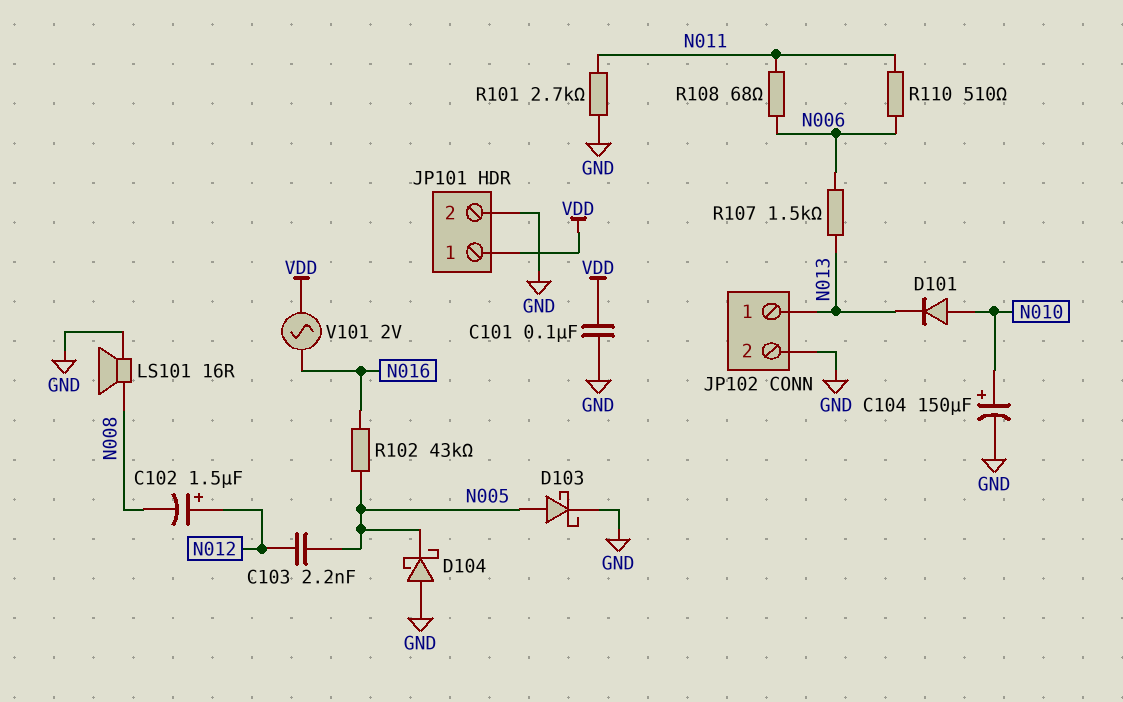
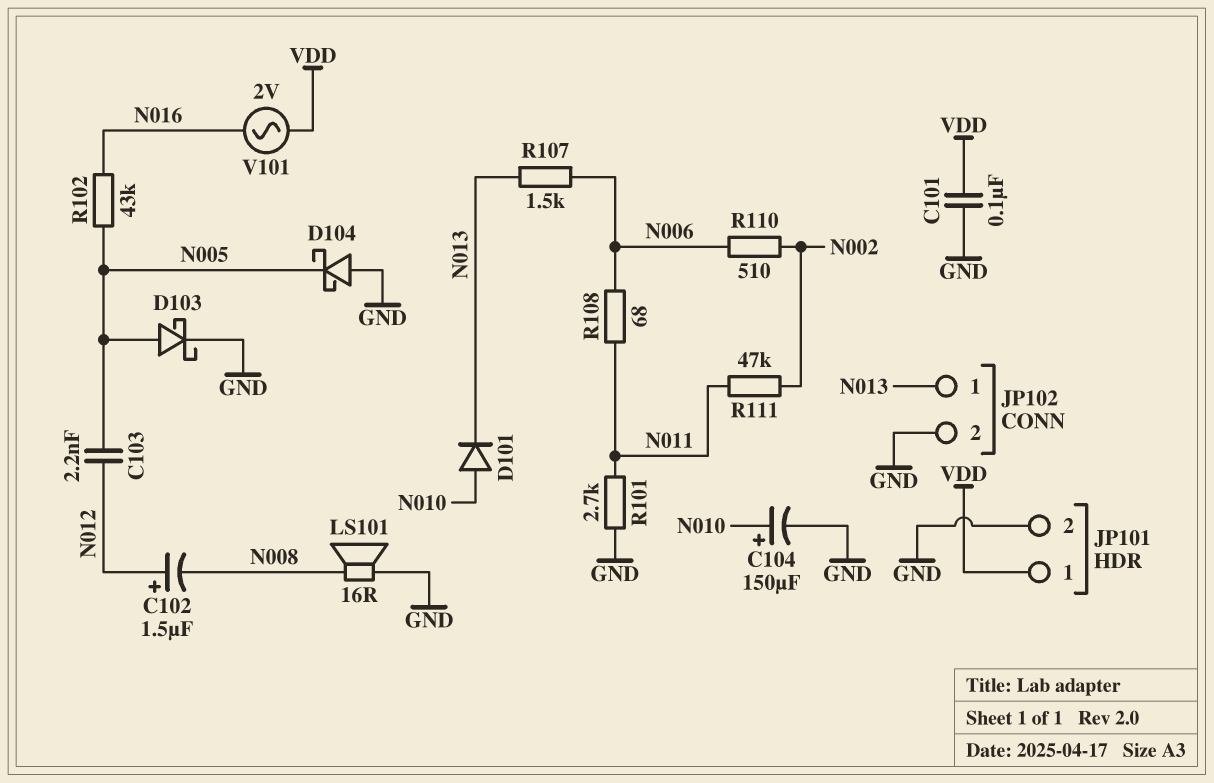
R110: 510 (N006, N011) -> 510 (N002, N006)
R111: none -> 47k (N002, N011)

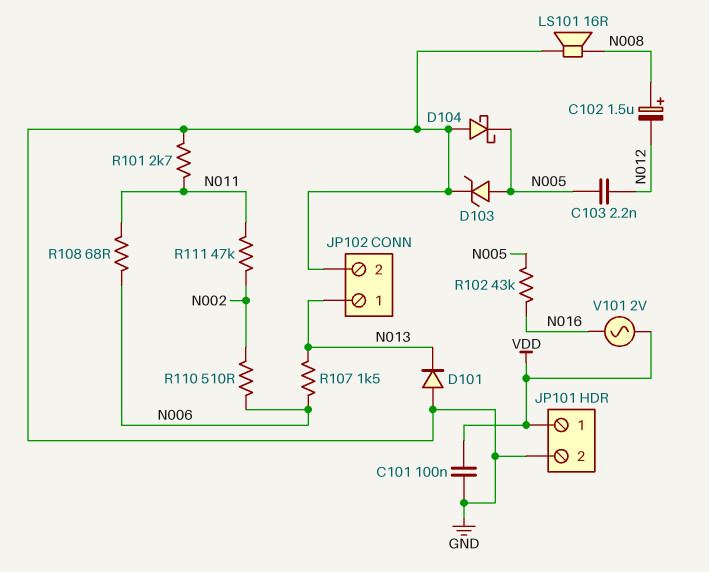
C102: 1.5uF (plus N012, minus N008) -> 1.5uF (plus N008, minus N012)
C104: 150uF (plus N010, minus GND) -> none
D101: diode (A N010, K N013) -> diode (A GND, K N013)
D103: schottky (A N005, K GND) -> zener (A N005, K GND)

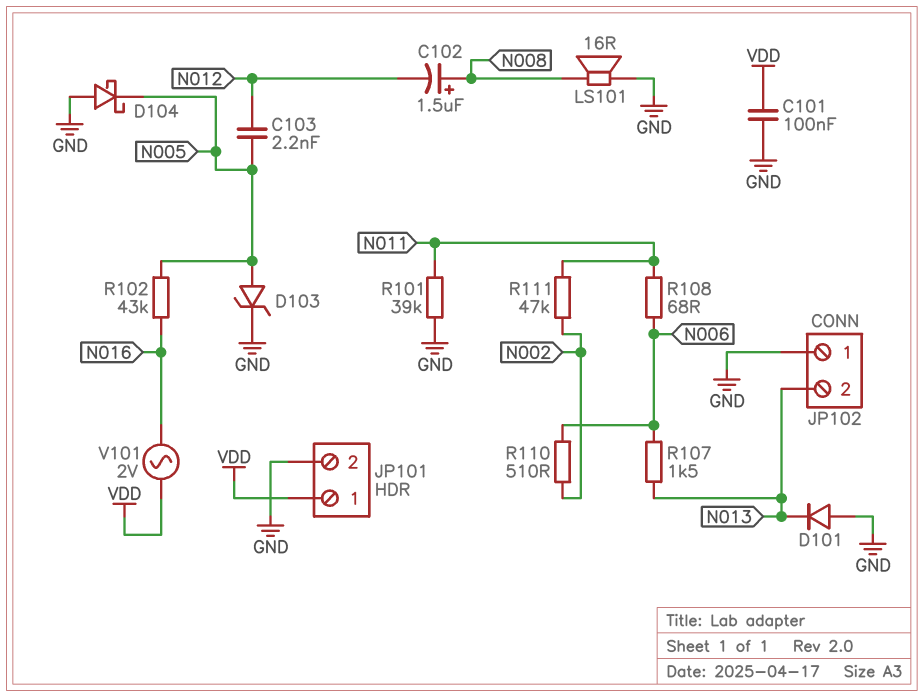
JP102 pin 1: N013 -> GND
JP102 pin 2: GND -> N013
R101: 2.7k (GND, N011) -> 39k (GND, N011)

